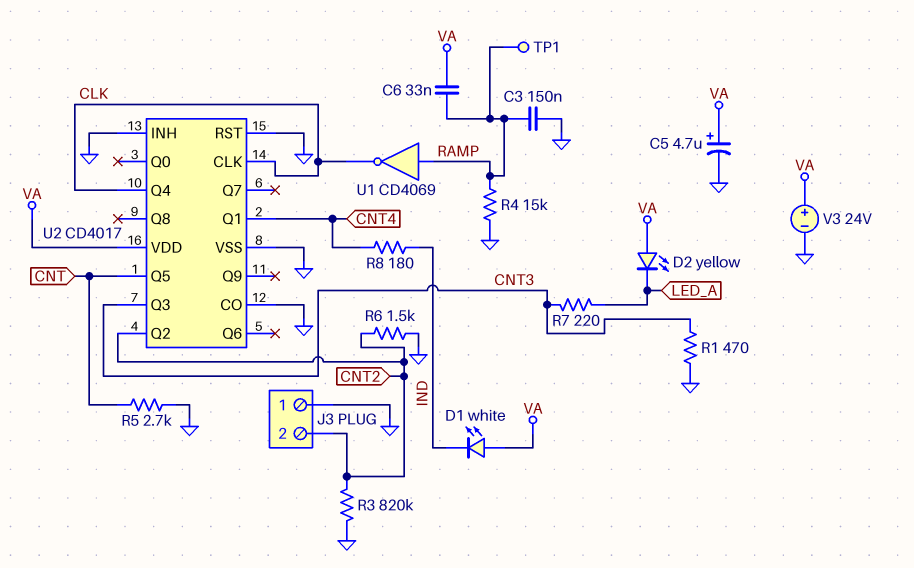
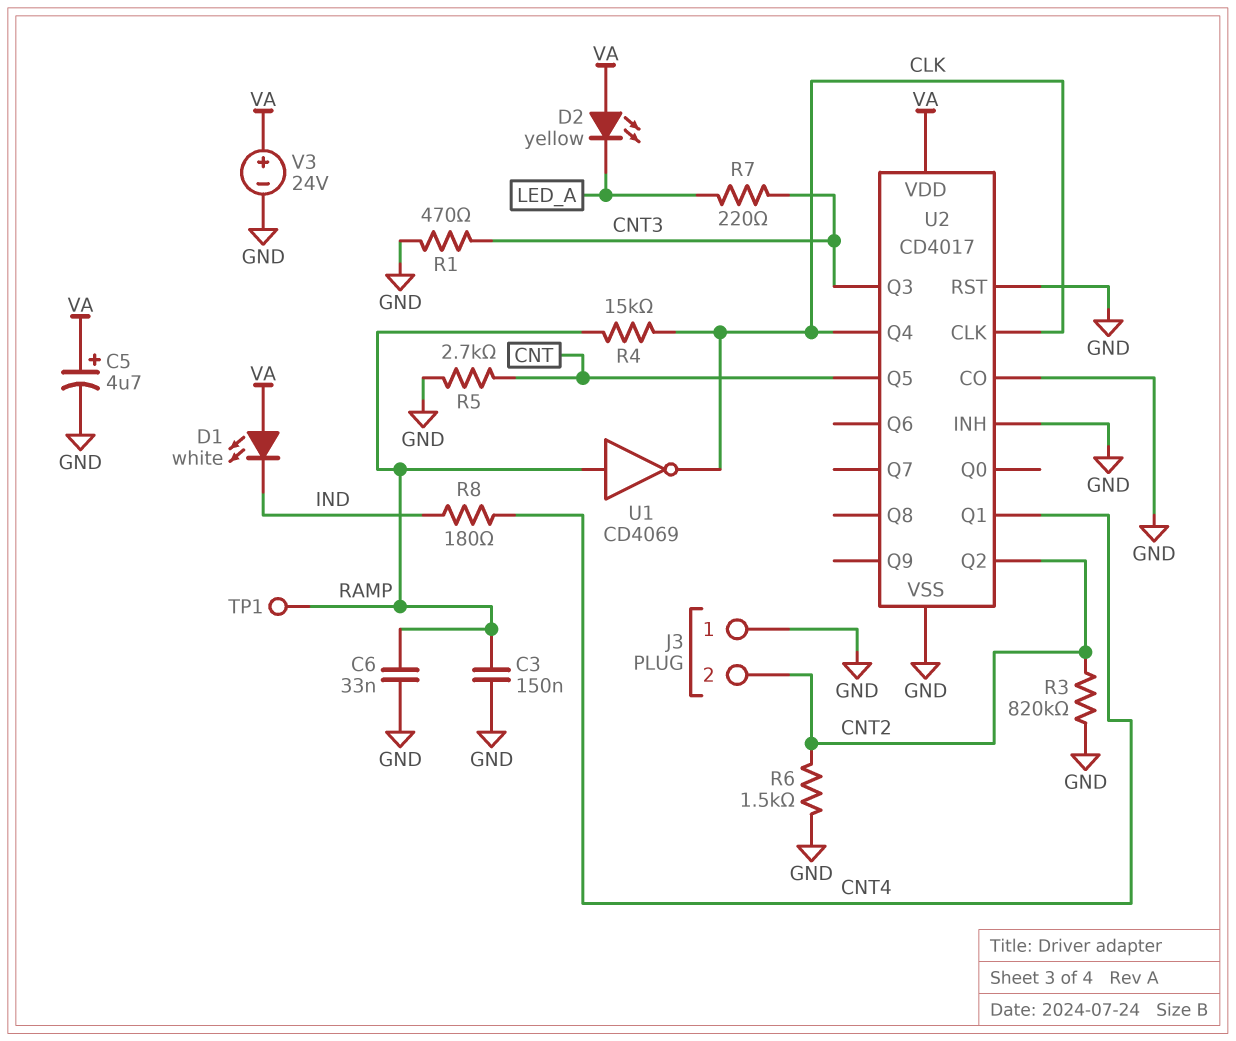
C6: 33nF (RAMP, VA) -> 33nF (GND, RAMP)
R4: 15k (GND, RAMP) -> 15k (CLK, RAMP)

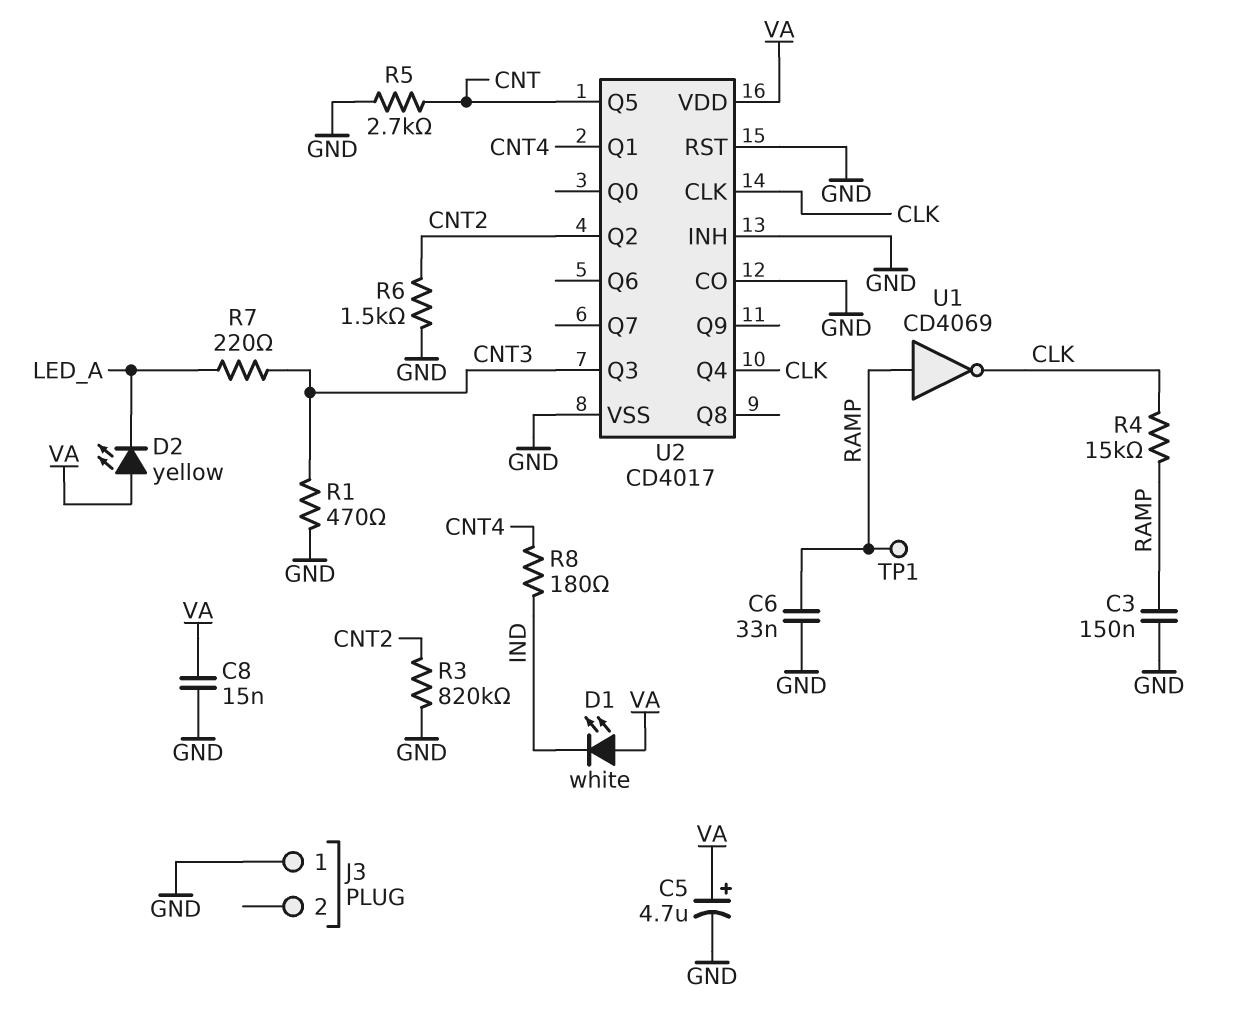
C8: none -> 15nF (GND, VA)
J3 pin 2: CNT2 -> none
V3: 24V (plus VA, minus GND) -> none

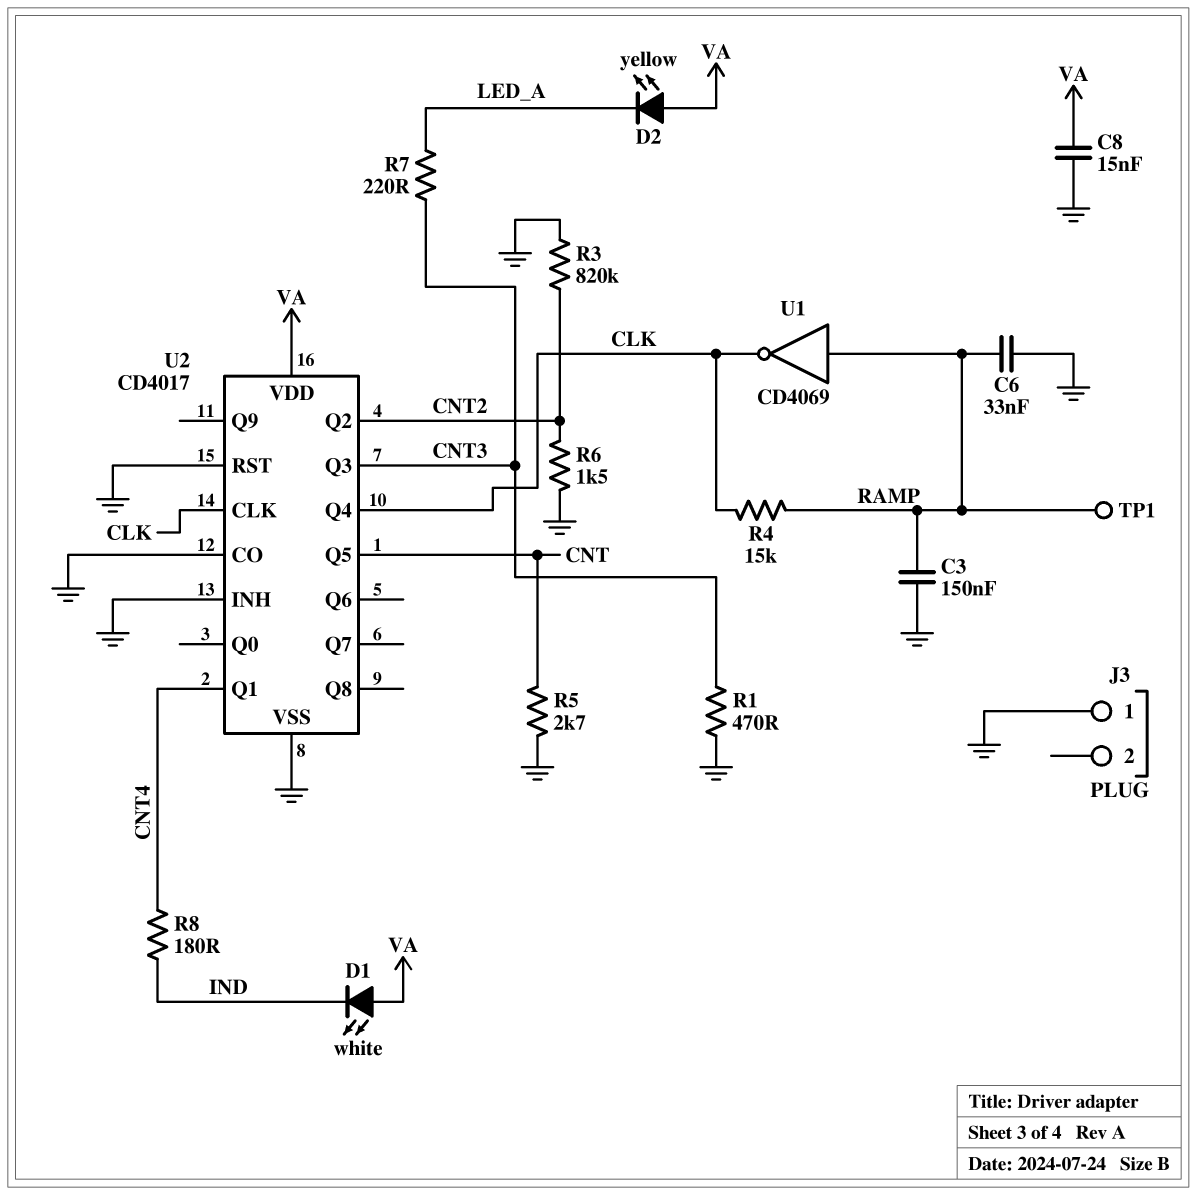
C5: 4.7uF (plus VA, minus GND) -> none

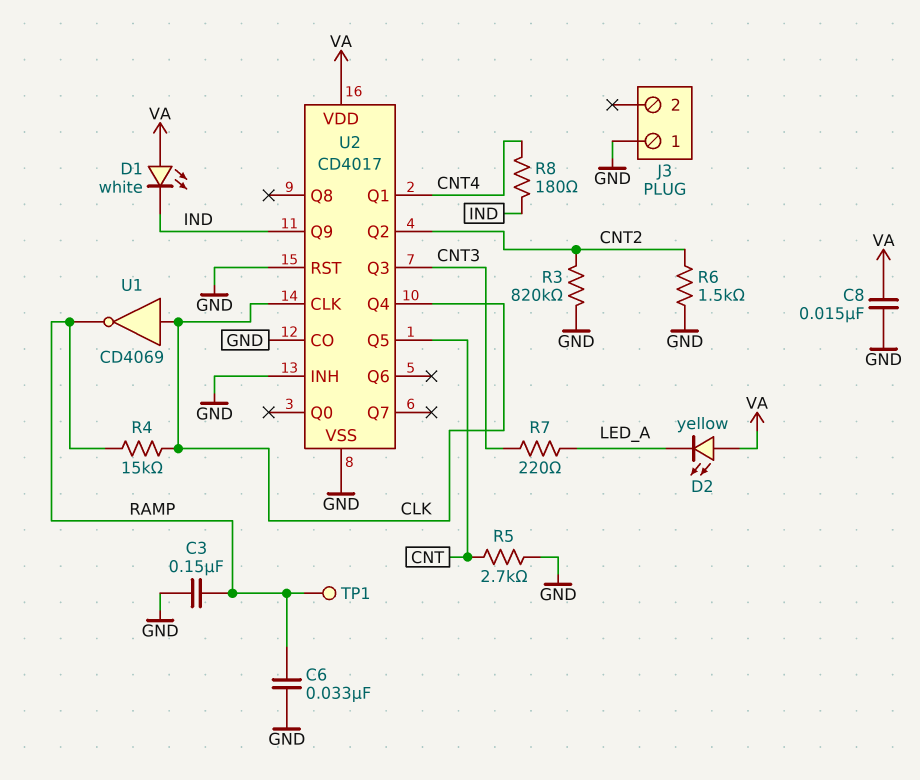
R1: 470 (CNT3, GND) -> none
U1: NOT CD4069 (in RAMP, out CLK) -> NOT CD4069 (in CLK, out RAMP)
U2 pin Q9: none -> IND

